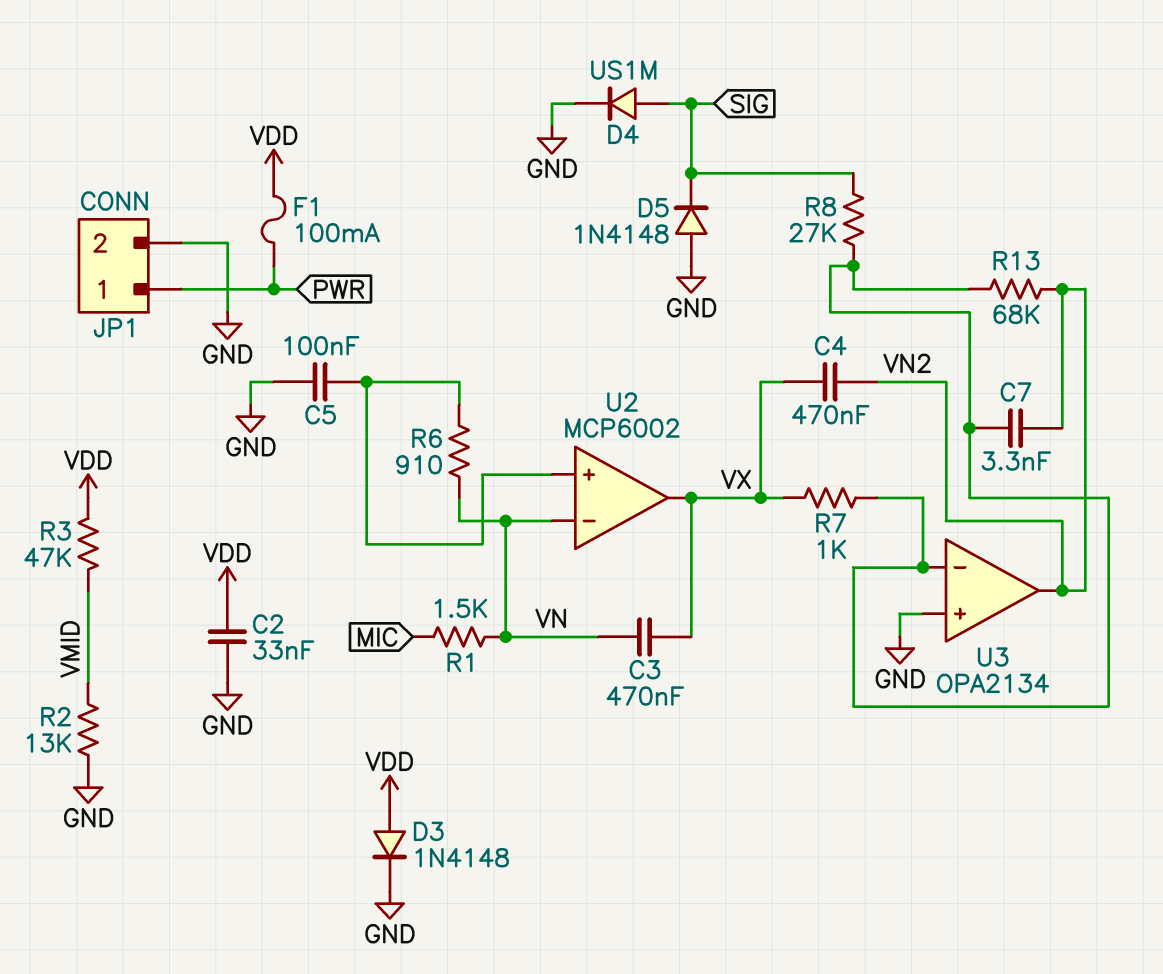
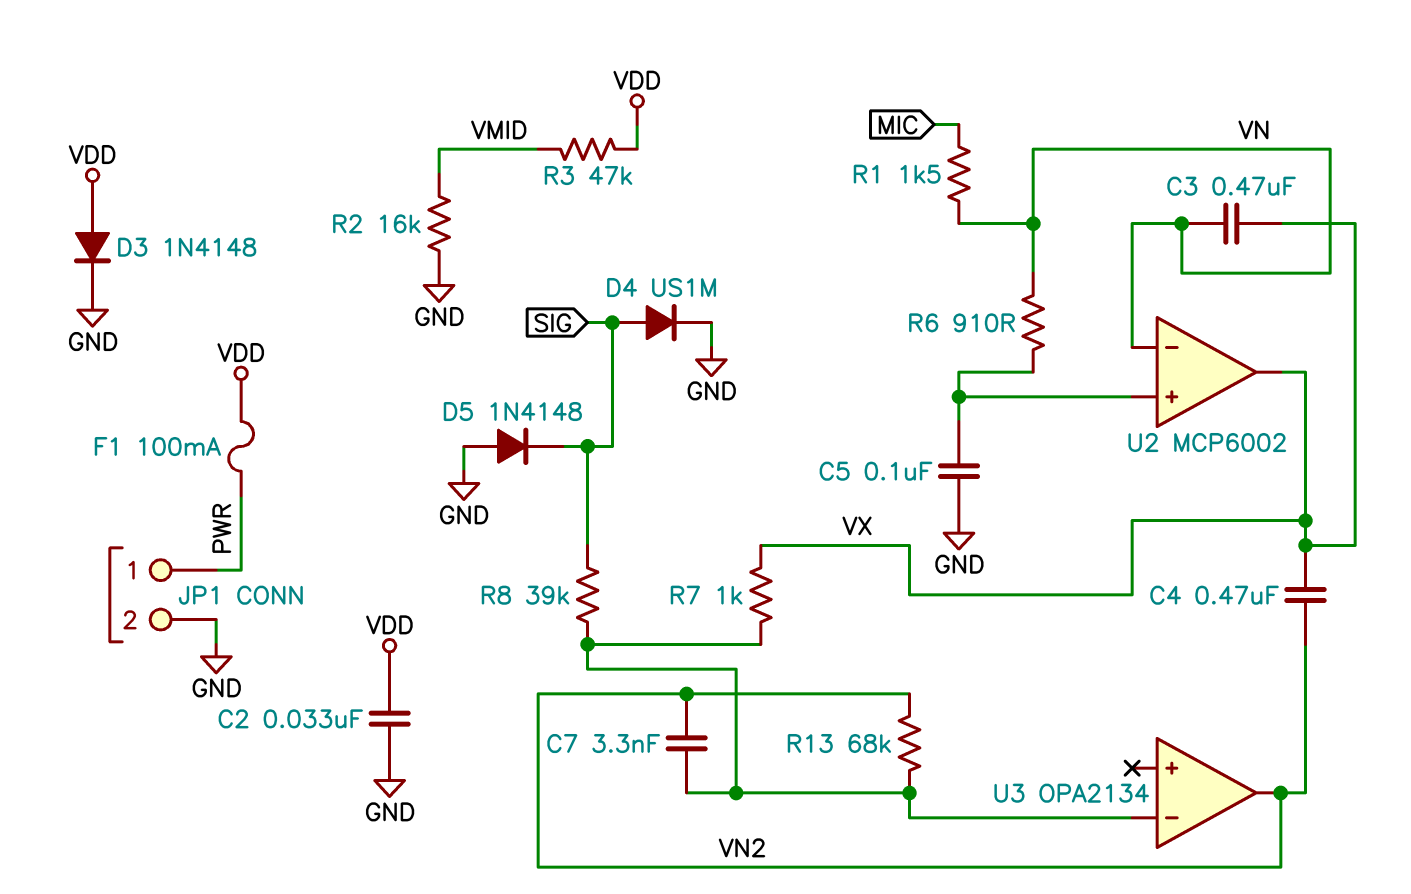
R2: 13k (GND, VMID) -> 16k (GND, VMID)
R8: 27k (SIG, U3/in-) -> 39k (SIG, U3/in-)
U3 pin in+: GND -> none

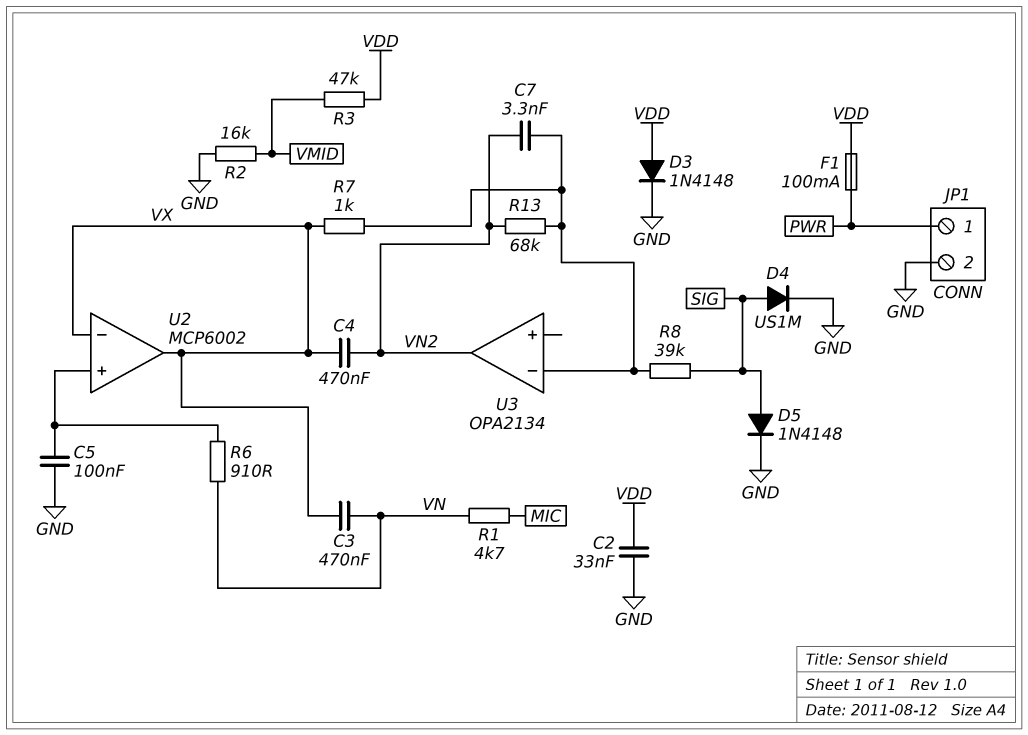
D5: diode 1N4148 (A GND, K SIG) -> diode 1N4148 (A SIG, K GND)
R1: 1.5k (MIC, VN) -> 4.7k (MIC, VN)
U2 pin in-: VN -> VX

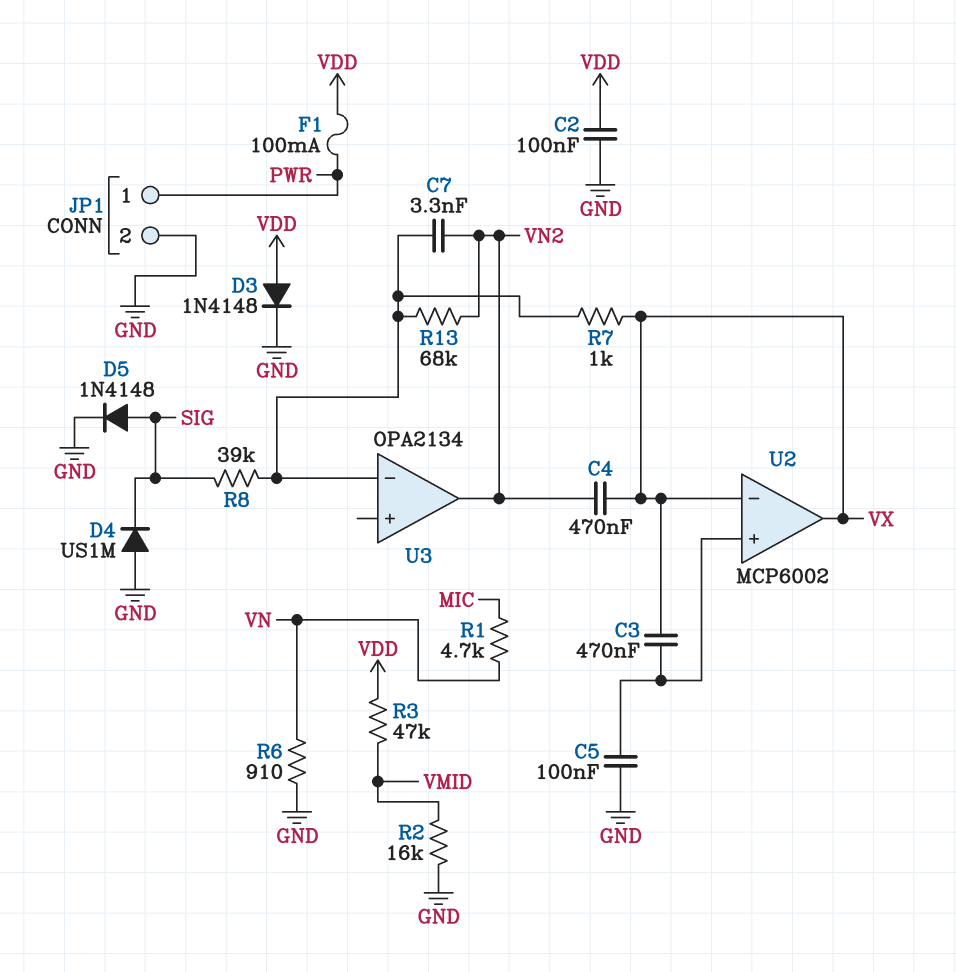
C2: 33nF (GND, VDD) -> 100nF (GND, VDD)
C3: 470nF (VN, VX) -> 470nF (U2/in+, VX)
D4: diode US1M (A SIG, K GND) -> diode US1M (A GND, K SIG)
R6: 910 (U2/in+, VN) -> 910 (GND, VN)

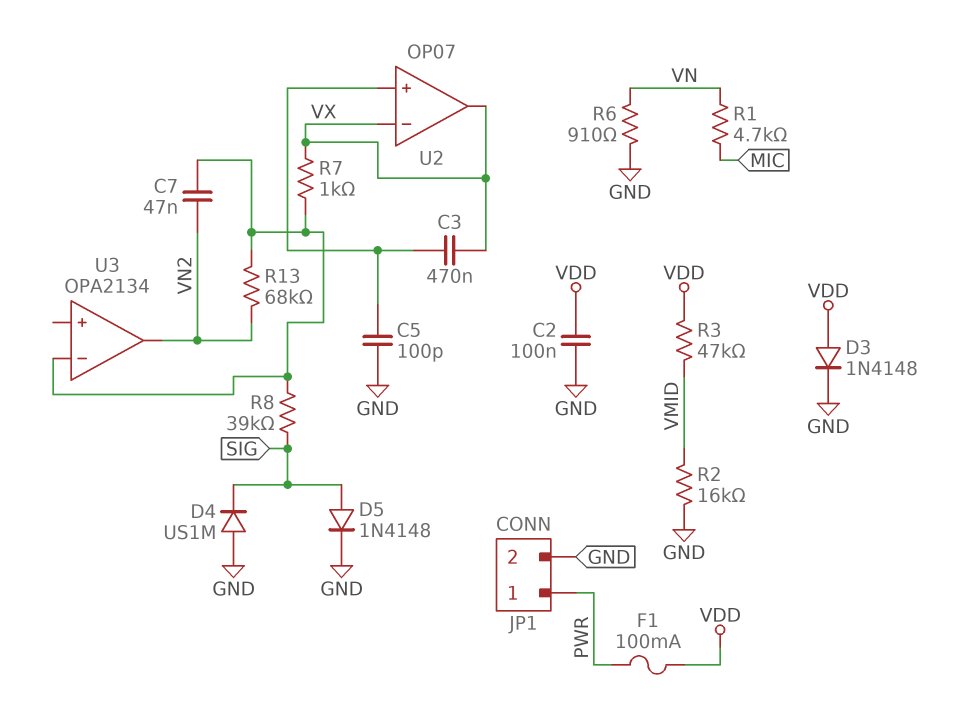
C4: 470nF (VN2, VX) -> none
C5: 100nF (GND, U2/in+) -> 100pF (GND, U2/in+)
C7: 3.3nF (U3/in-, VN2) -> 47nF (U3/in-, VN2)
U2: MCP6002 -> OP07

